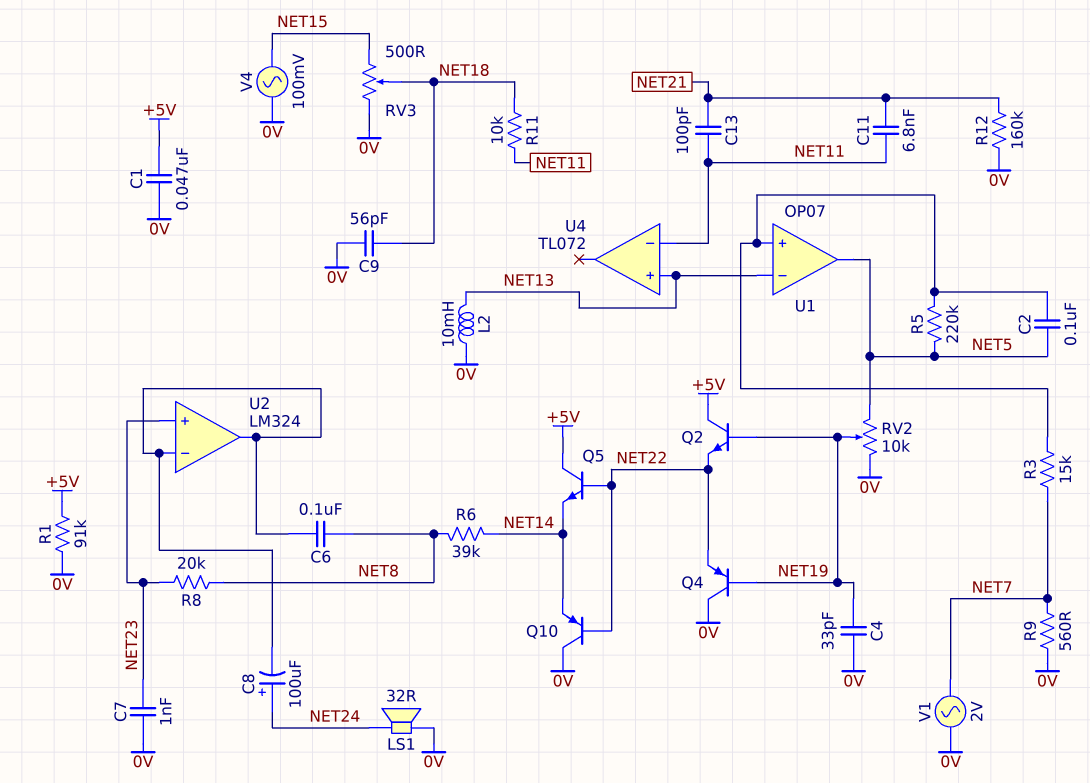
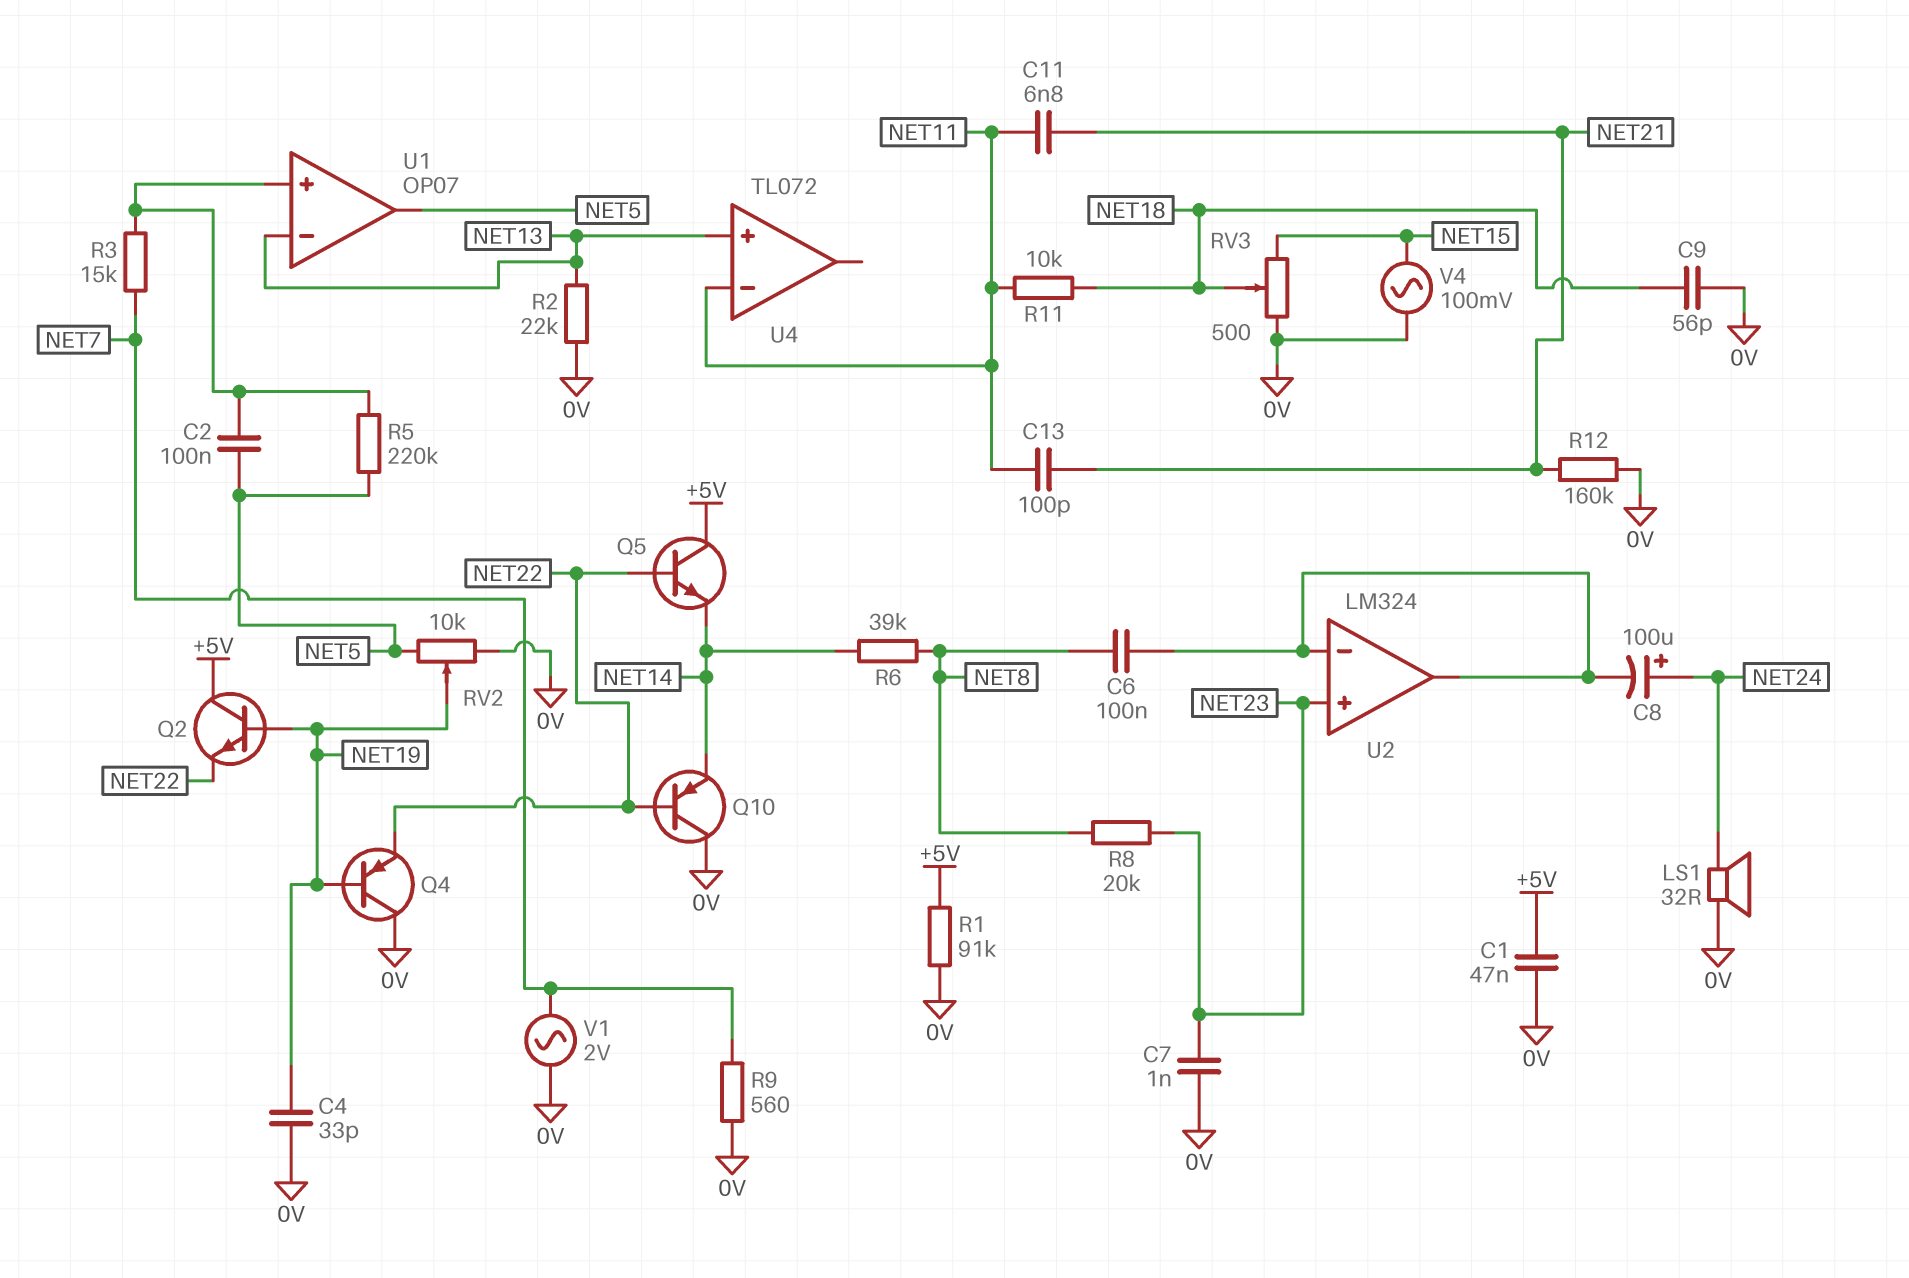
L2: 10mH (0V, NET13) -> none
R2: none -> 22k (0V, NET13)

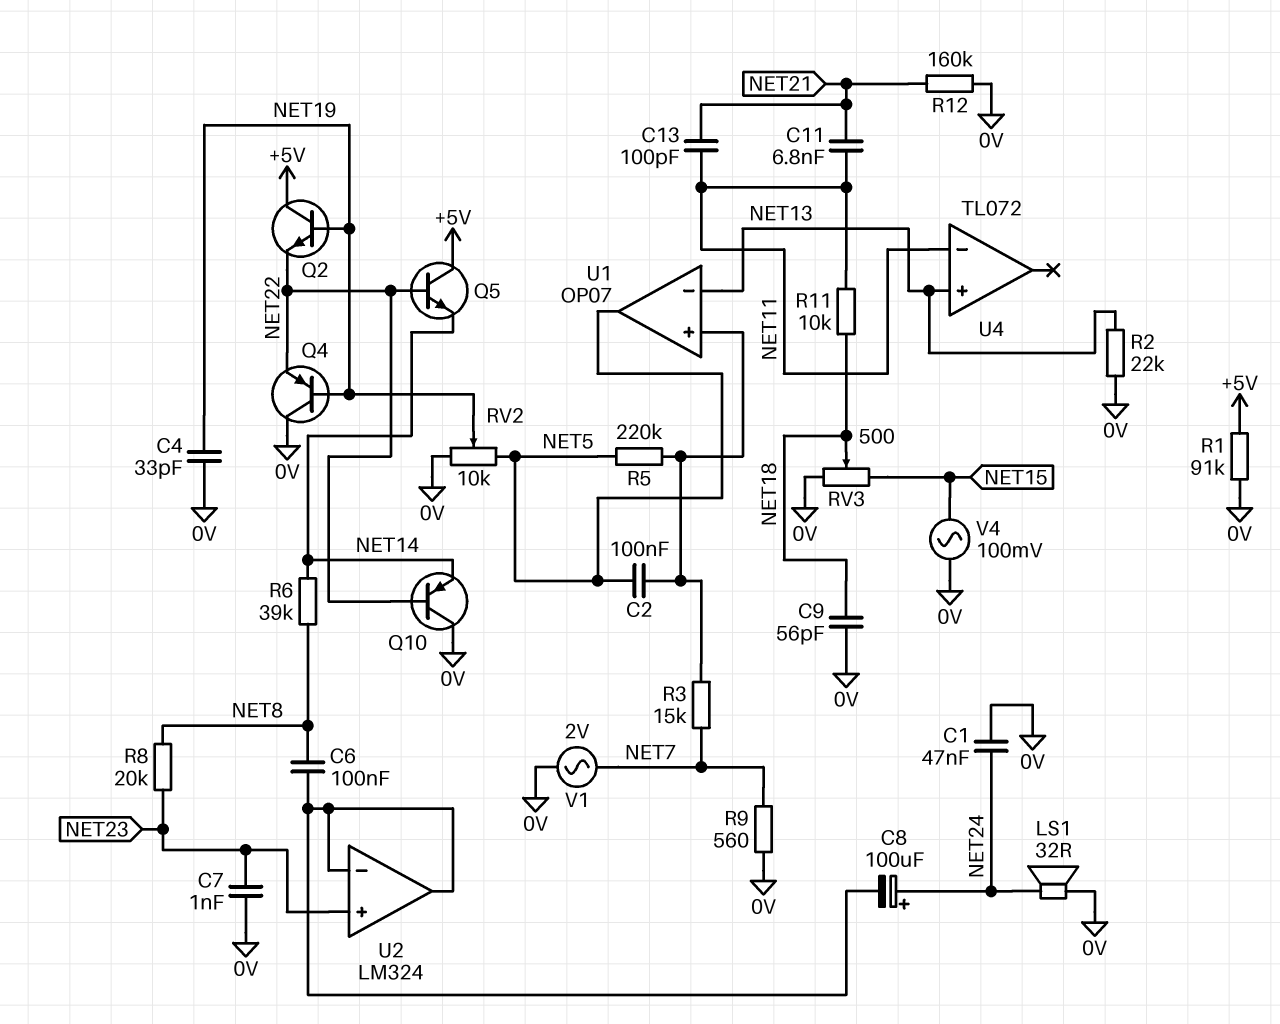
C1: 47nF (+5V, 0V) -> 47nF (0V, NET24)

